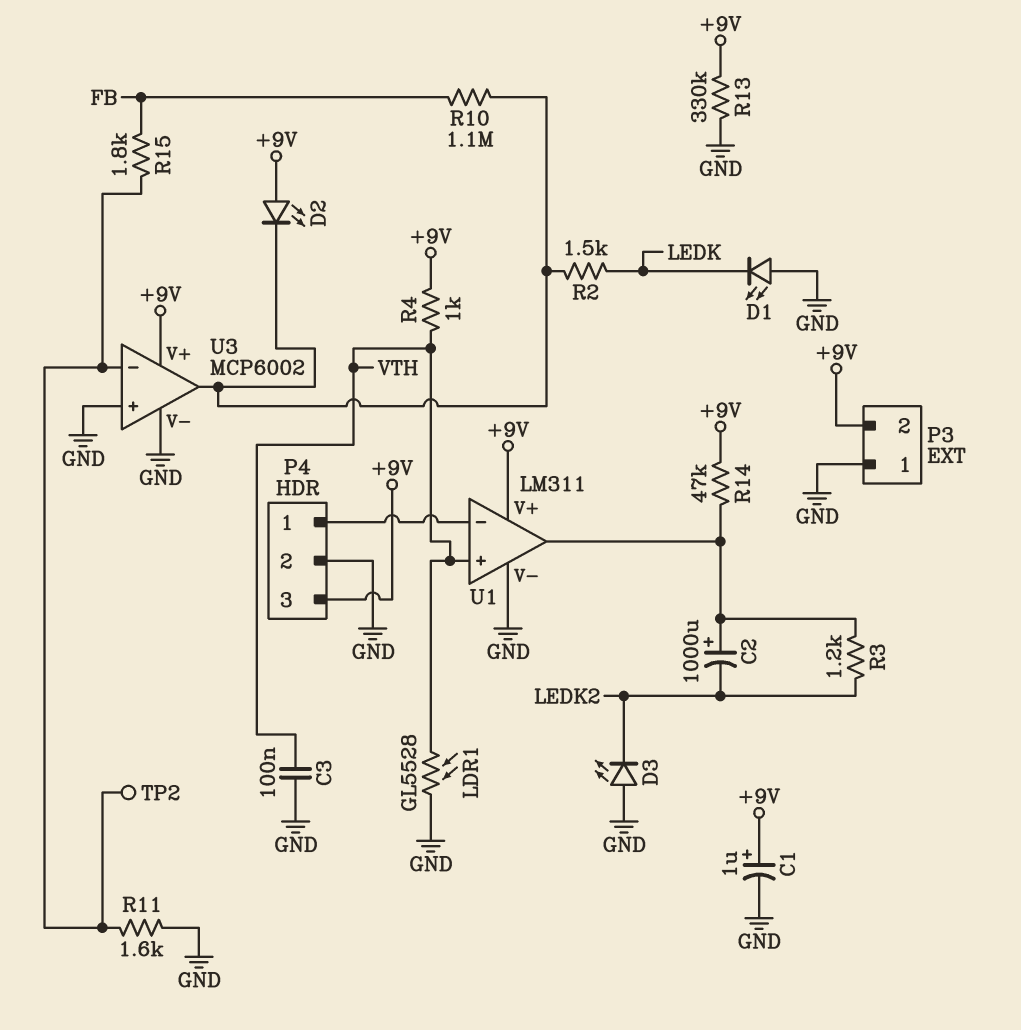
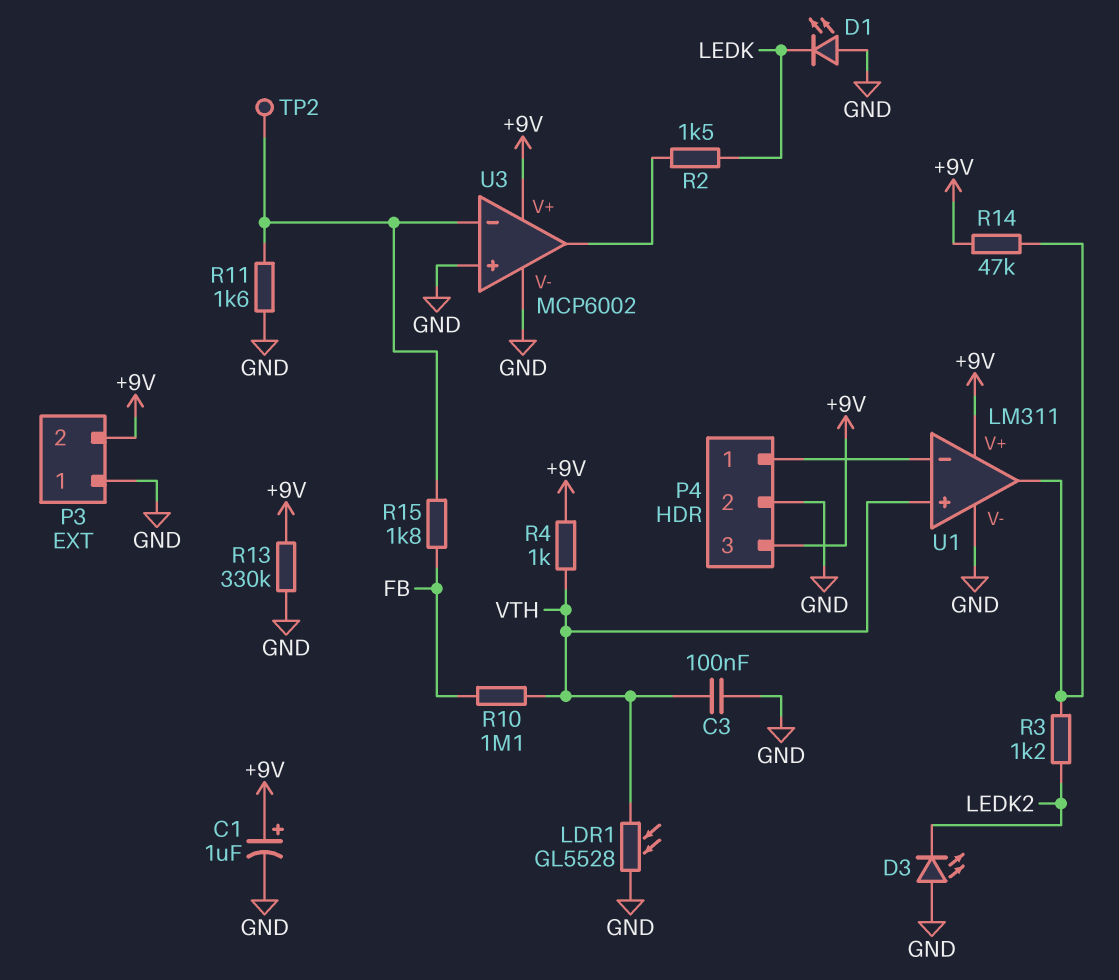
C2: 1000uF (plus U1/out, minus LEDK2) -> none
D2: LED (A +9V, K U3/out) -> none
R10: 1.1M (FB, U3/out) -> 1.1M (FB, VTH)

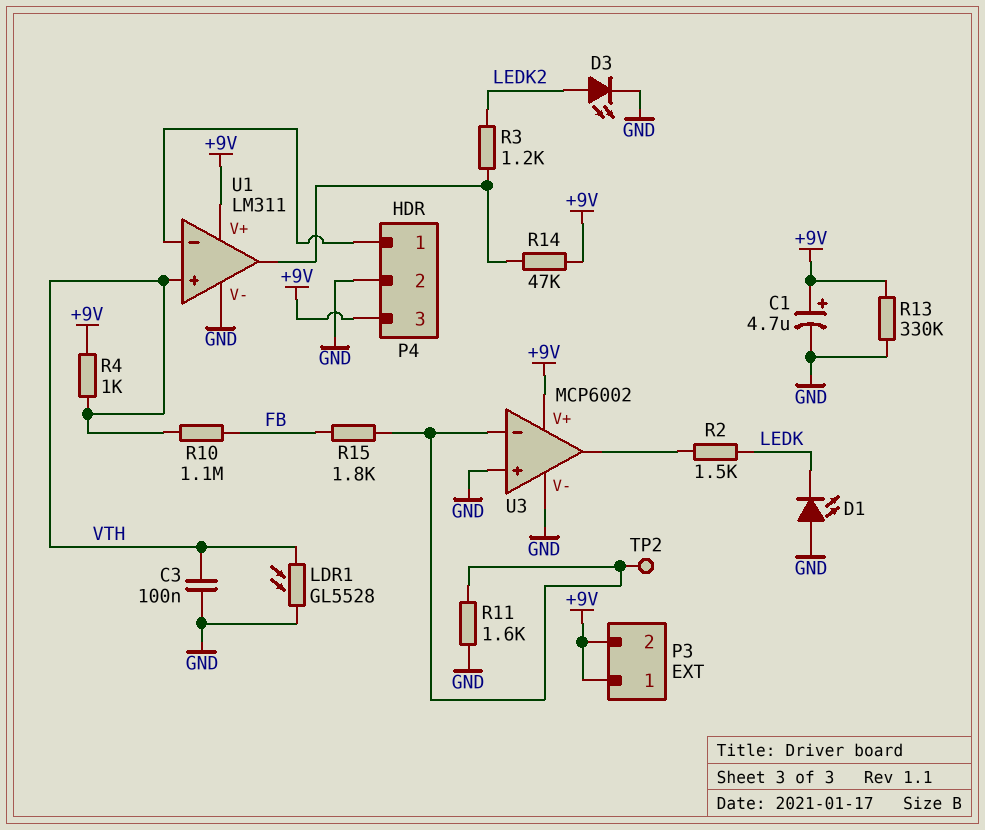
C1: 1uF (plus +9V, minus GND) -> 4.7uF (plus +9V, minus GND)
D3: LED (A GND, K LEDK2) -> LED (A LEDK2, K GND)
P3 pin 1: GND -> +9V

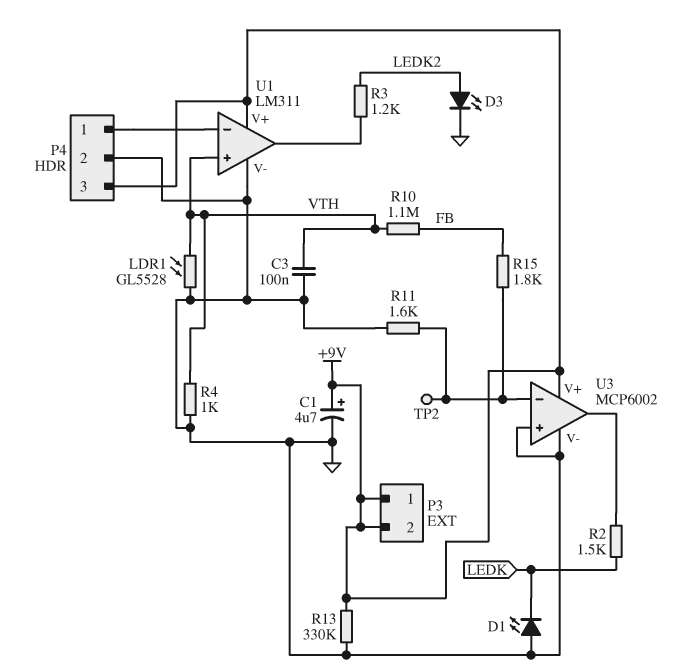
R4: 1k (+9V, VTH) -> 1k (GND, VTH)
R14: 47k (+9V, U1/out) -> none

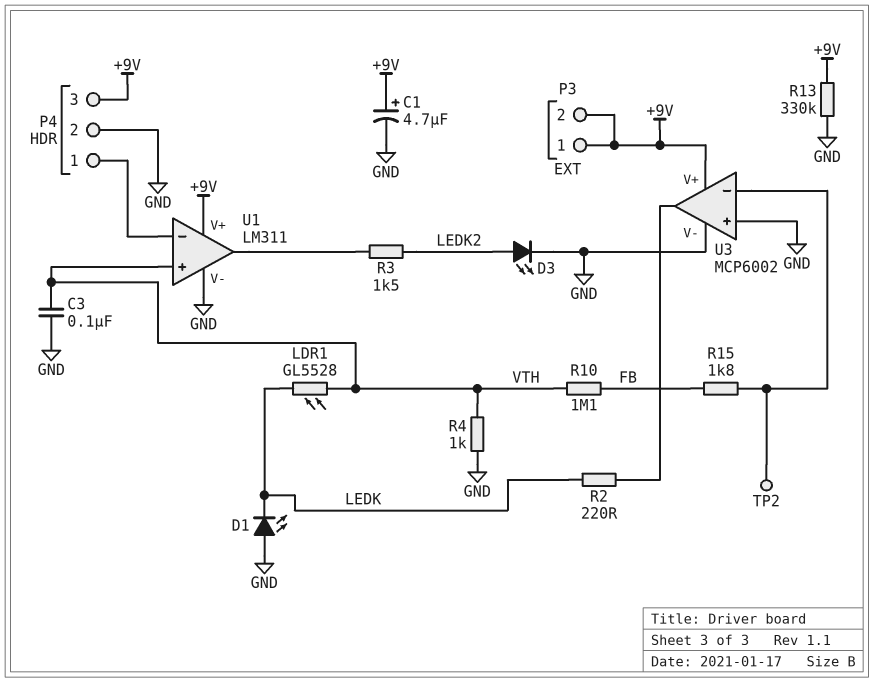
LDR1: GL5528 (GND, VTH) -> GL5528 (LEDK, VTH)
R2: 1.5k (LEDK, U3/out) -> 220 (LEDK, U3/out)
R3: 1.2k (LEDK2, U1/out) -> 1.5k (LEDK2, U1/out)
R11: 1.6k (GND, U3/in-) -> none

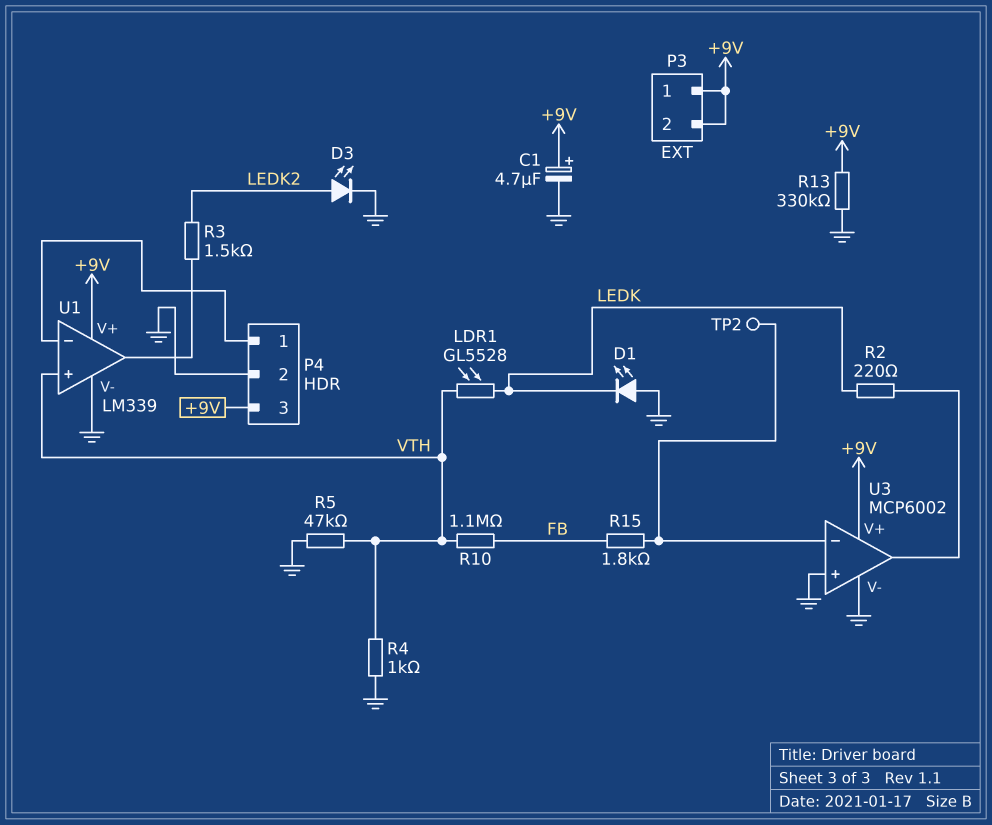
C3: 100nF (GND, VTH) -> none
R5: none -> 47k (GND, VTH)
U1: LM311 -> LM339

